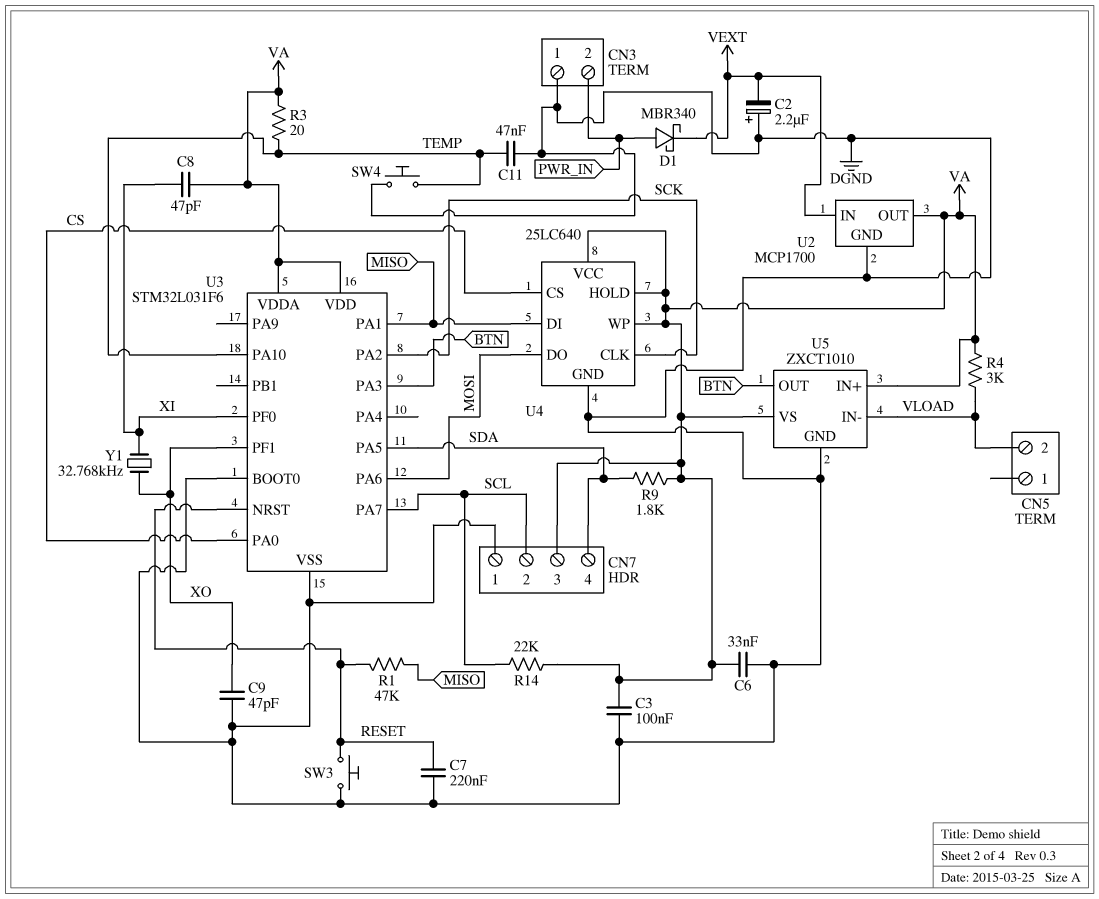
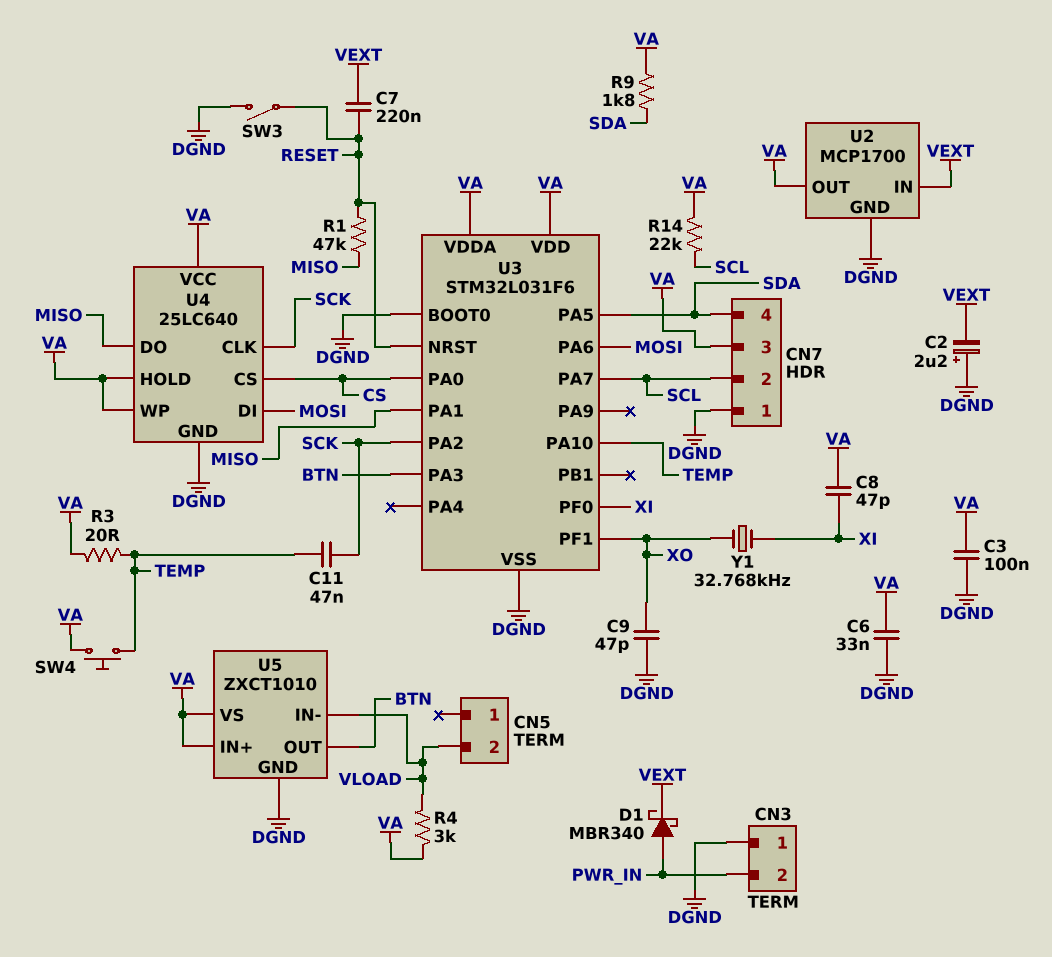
C7: 220nF (DGND, RESET) -> 220nF (RESET, VEXT)
C11: 47nF (DGND, TEMP) -> 47nF (SCK, TEMP)
SW3: button (DGND, RESET) -> switch (DGND, RESET)
SW4: button (DGND, TEMP) -> button (TEMP, VA)
U4 pin DI: MISO -> MOSI
U4 pin DO: MOSI -> MISO

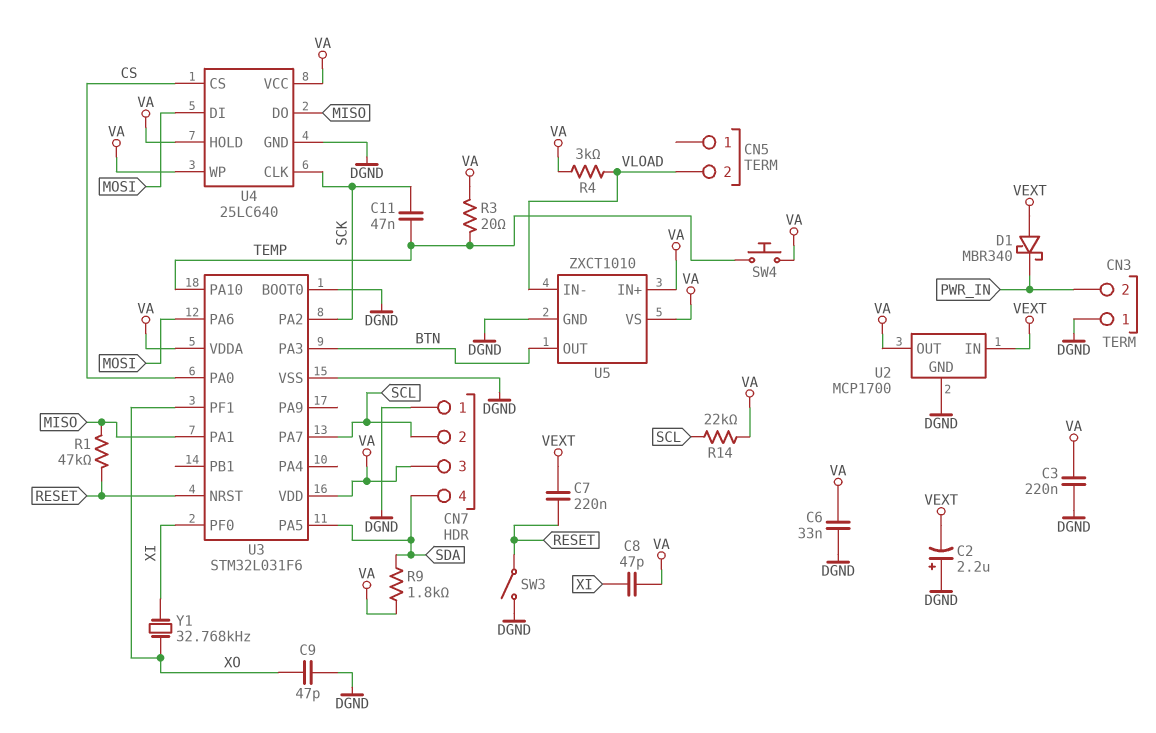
C3: 100nF (DGND, VA) -> 220nF (DGND, VA)
D1: schottky MBR340 (A PWR_IN, K VEXT) -> schottky MBR340 (A VEXT, K PWR_IN)

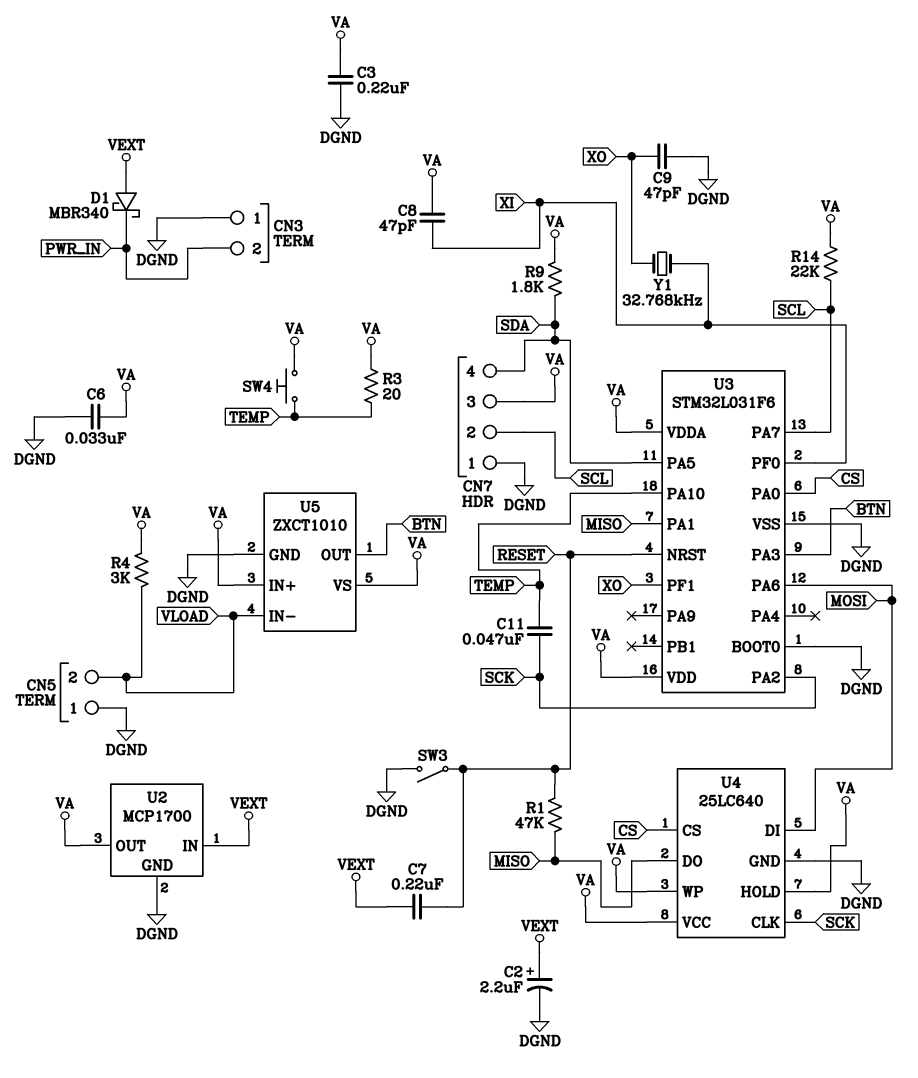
C2: 2.2uF (plus DGND, minus VEXT) -> 2.2uF (plus VEXT, minus DGND)
CN5 pin 1: none -> DGND

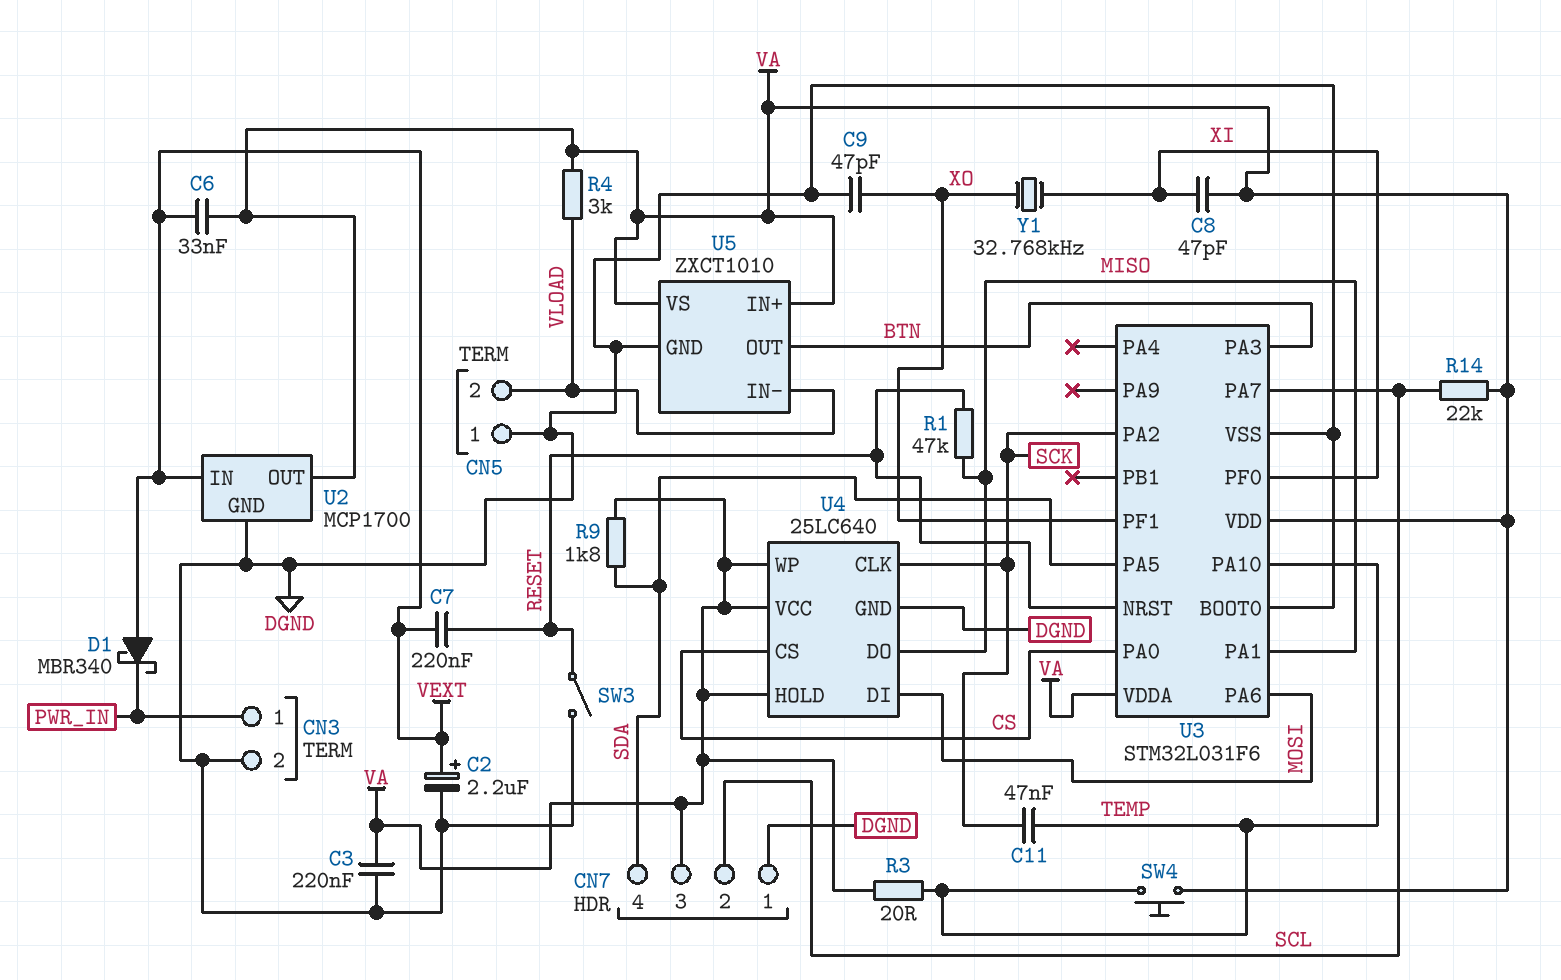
C6: 33nF (DGND, VA) -> 33nF (VA, VEXT)
CN3 pin 1: DGND -> PWR_IN
CN3 pin 2: PWR_IN -> DGND

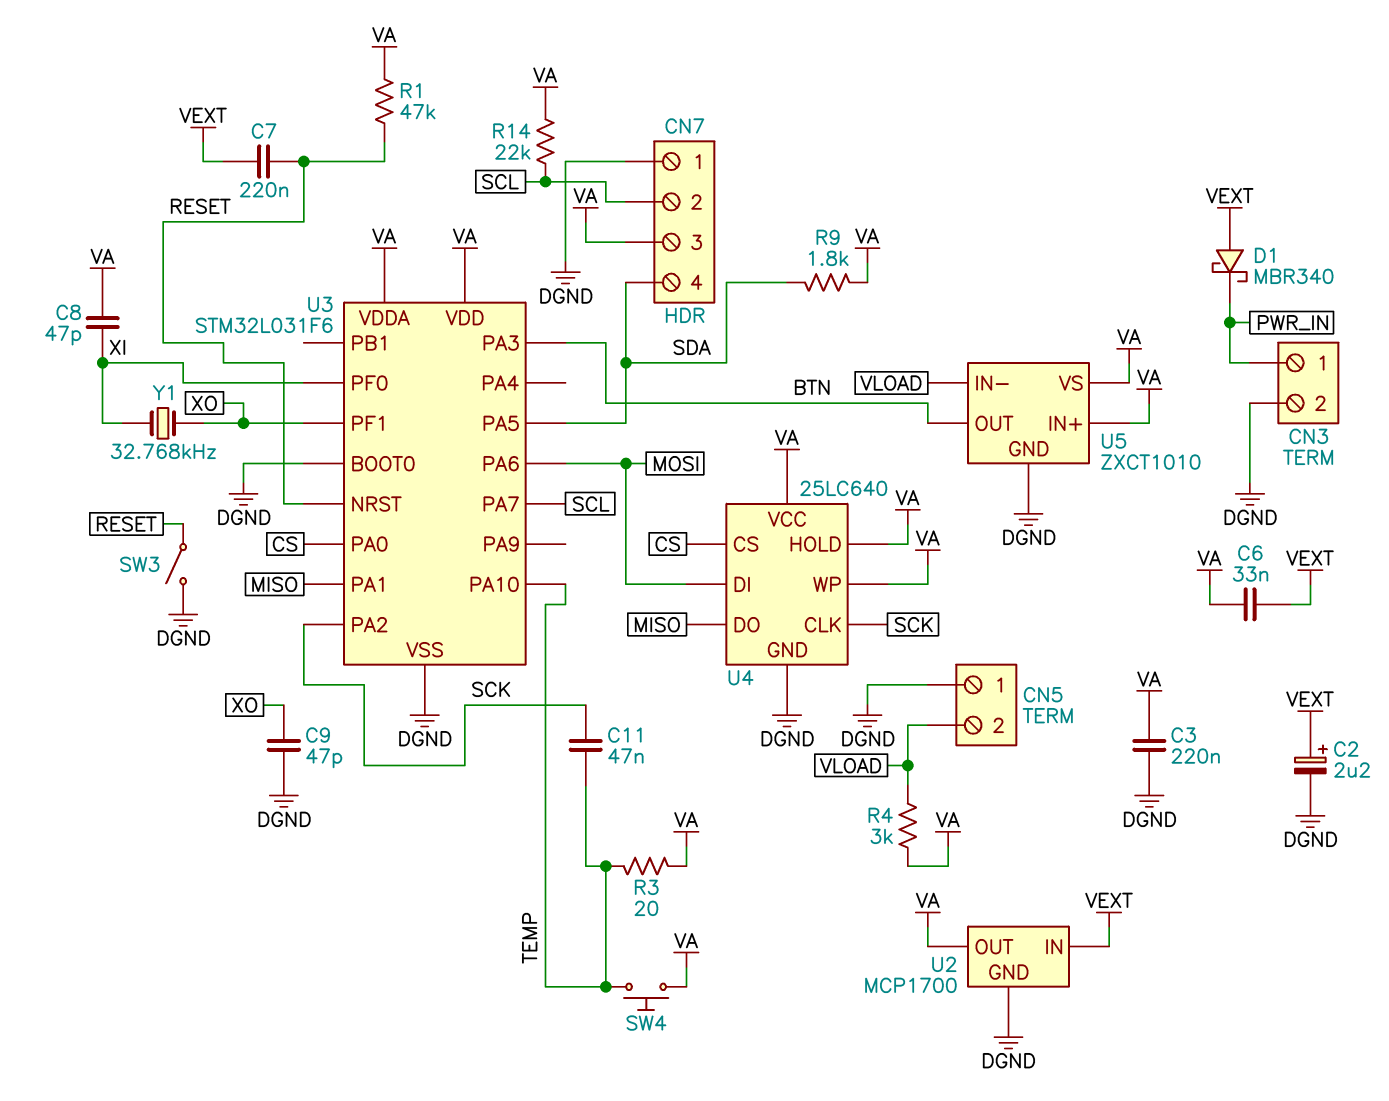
R1: 47k (MISO, RESET) -> 47k (RESET, VA)

